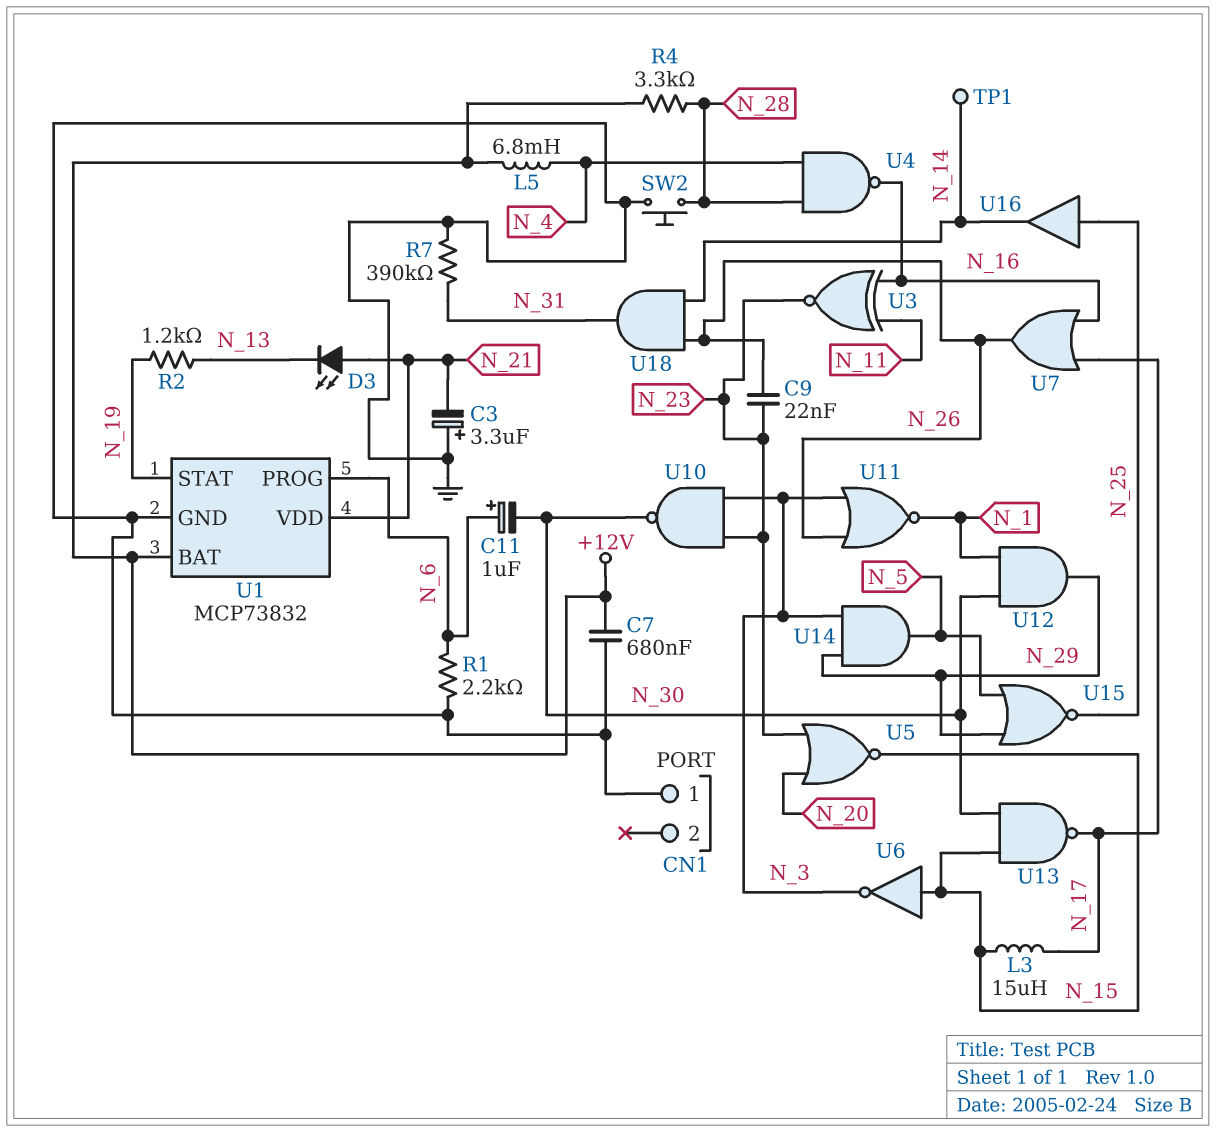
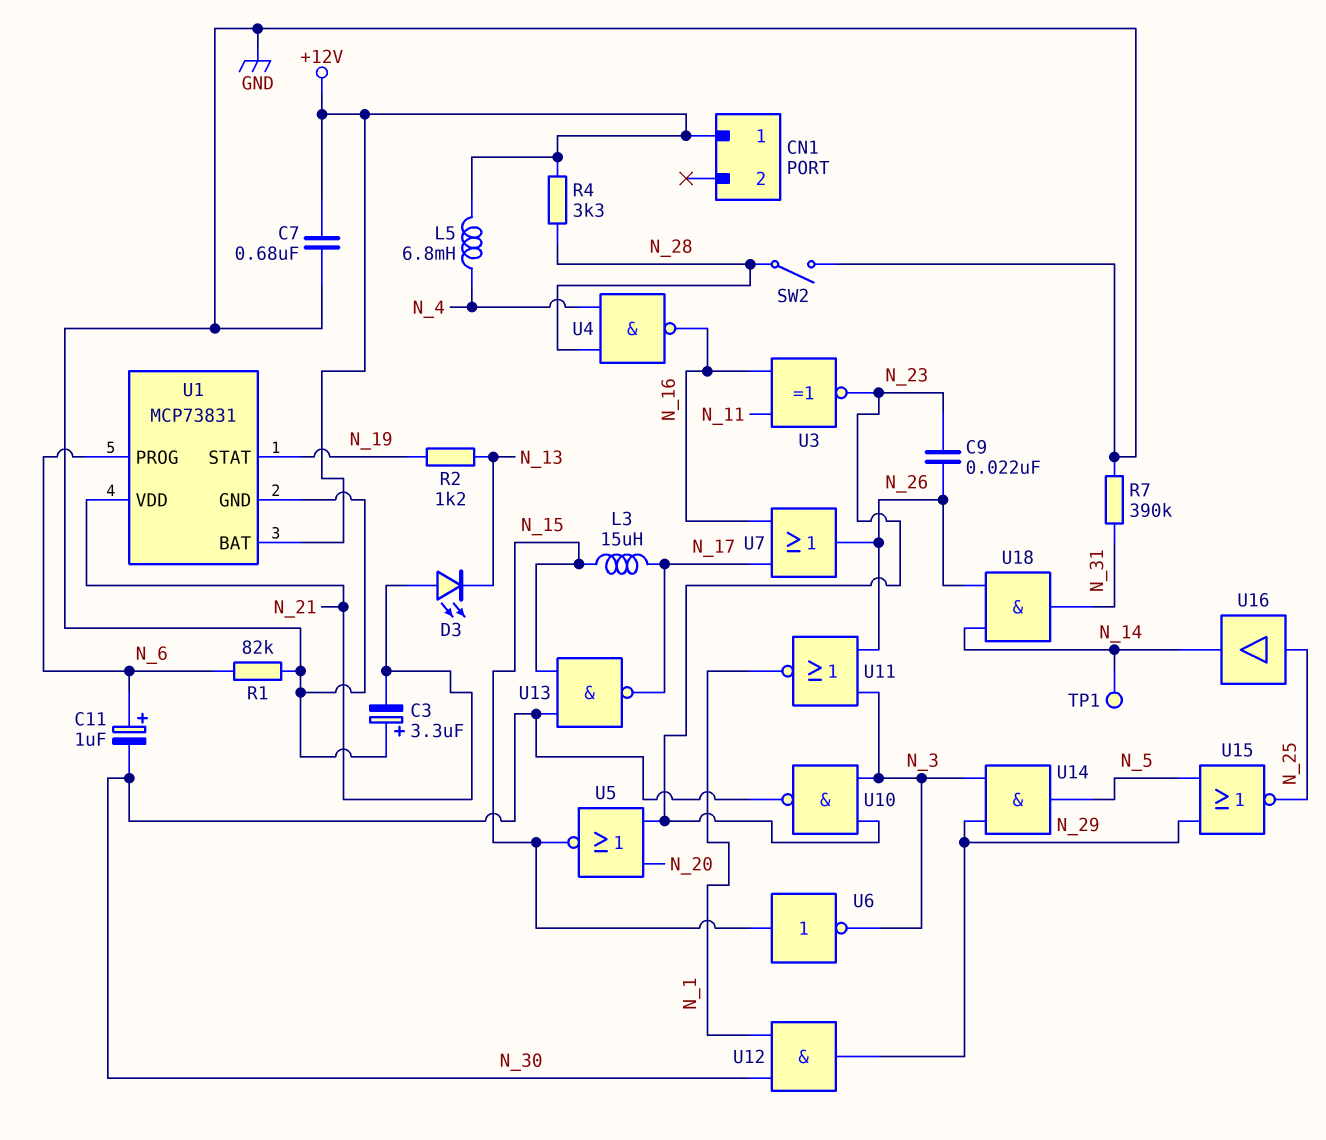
CN1 pin 1: GND -> +12V
R1: 2.2k (GND, N_6) -> 82k (GND, N_6)
SW2: button (GND, N_28) -> switch (GND, N_28)
U1: MCP73832 -> MCP73831

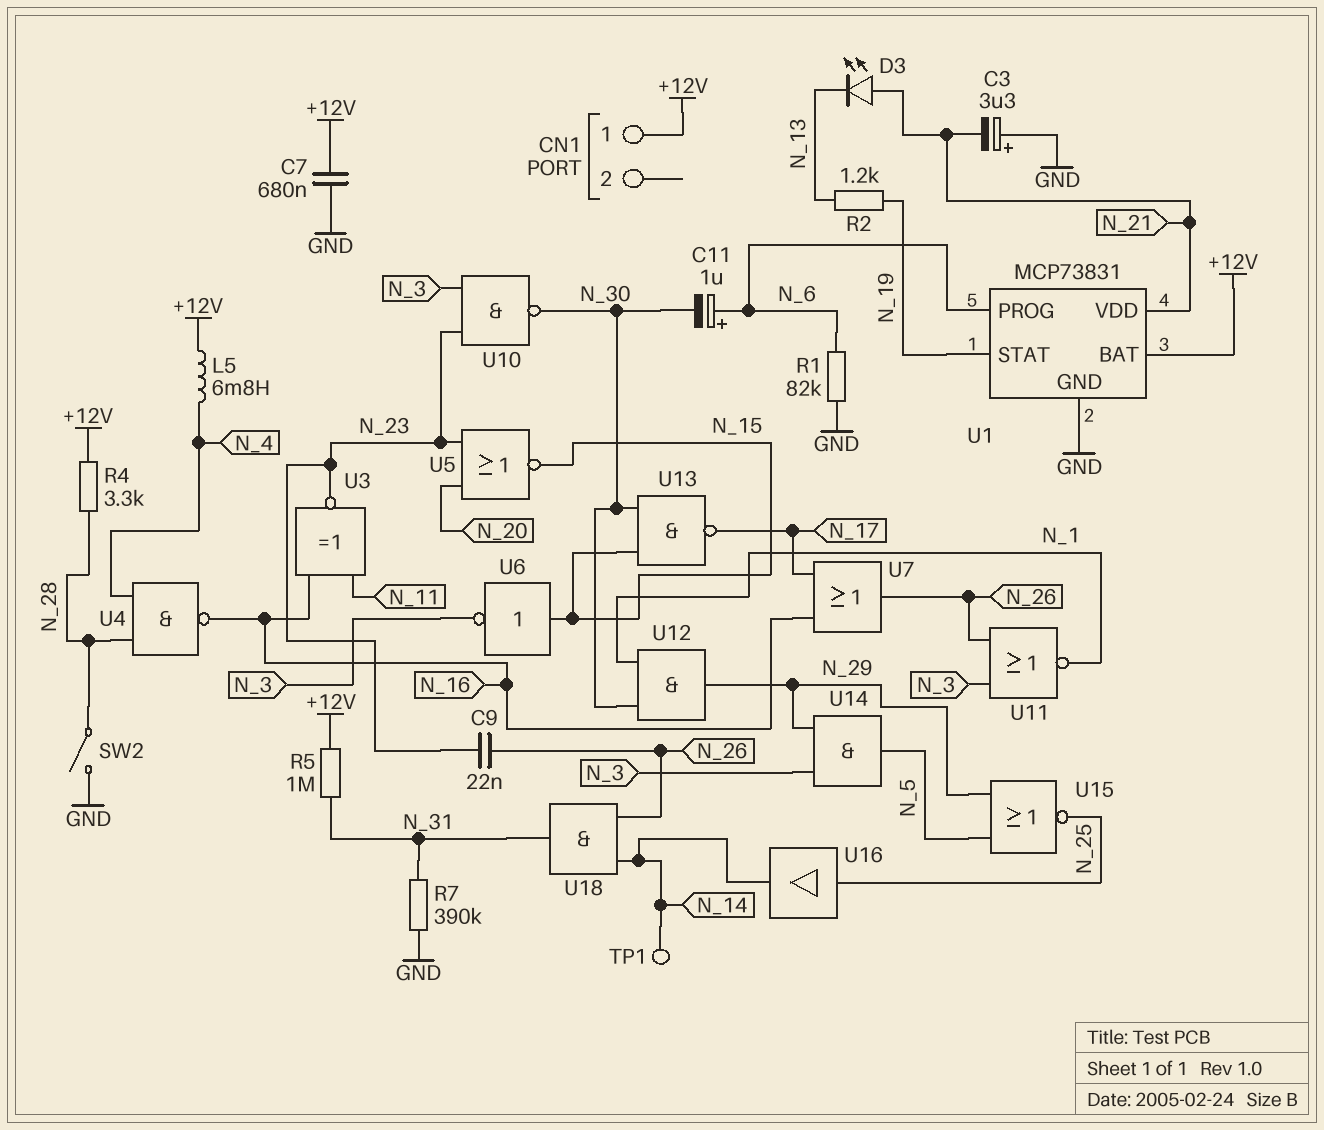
L3: 15uH (N_15, N_17) -> none
R5: none -> 1M (+12V, N_31)

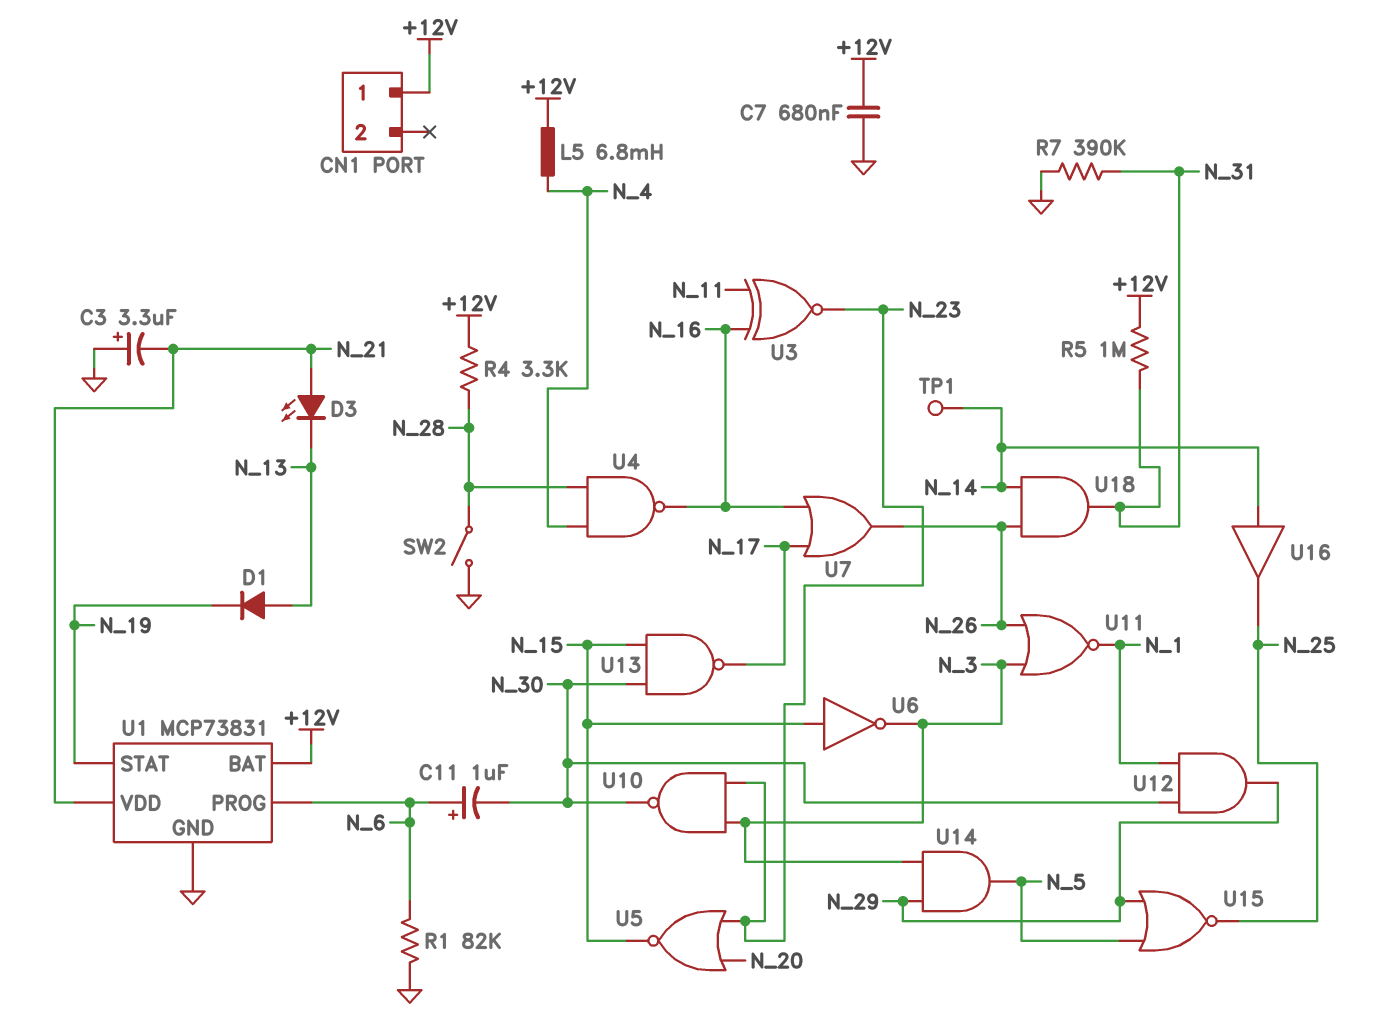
C9: 22nF (N_23, N_26) -> none
D1: none -> diode (A N_13, K N_19)
R2: 1.2k (N_13, N_19) -> none
U16: buffer (in N_25, out N_14) -> buffer (in N_14, out N_25)

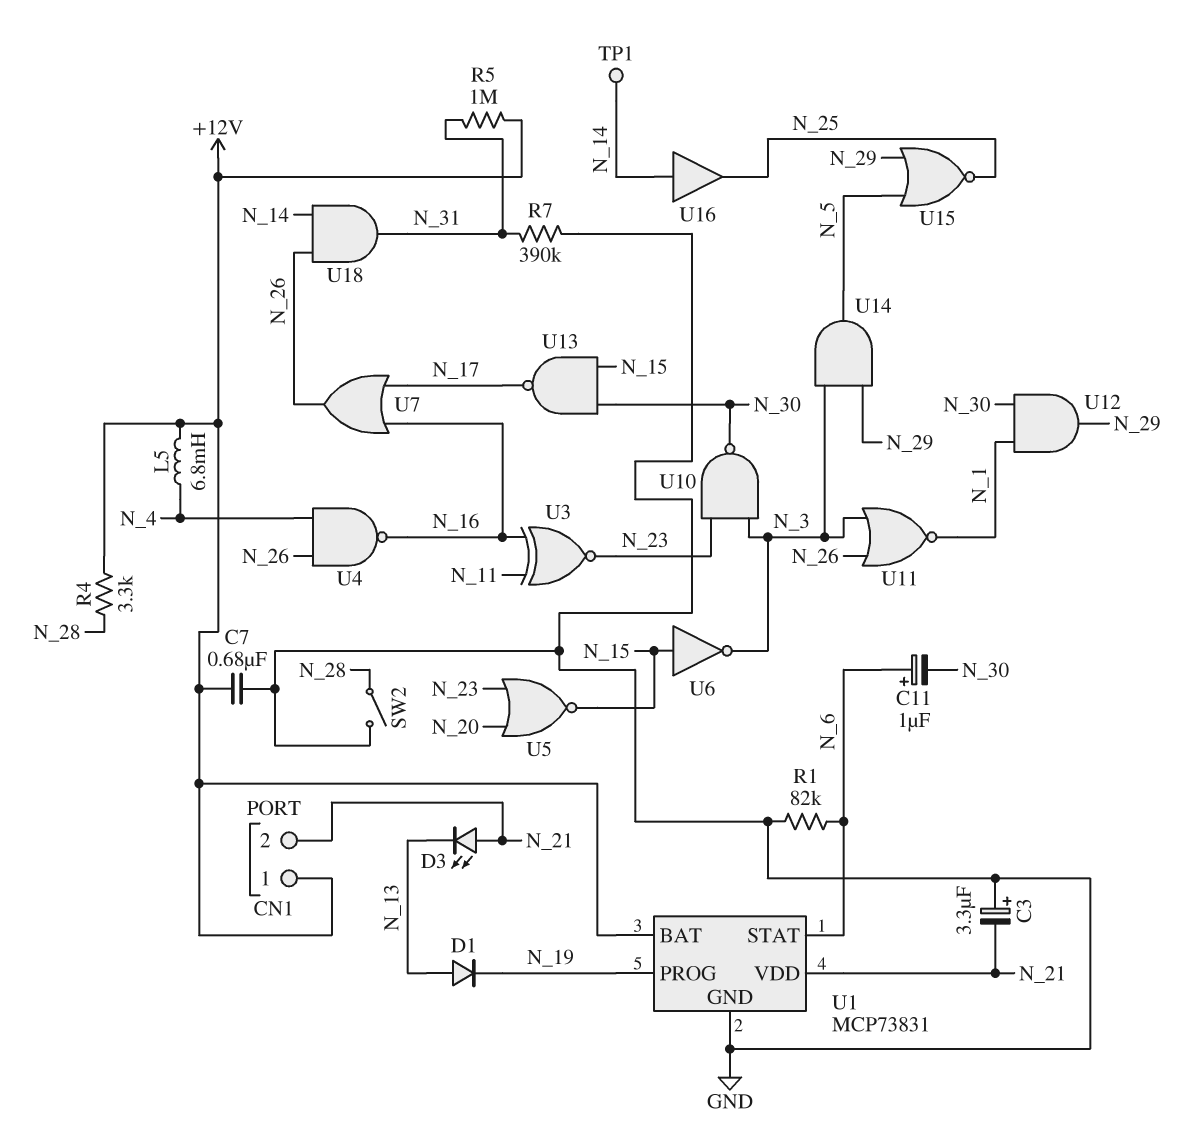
CN1 pin 2: none -> N_21
U1 pin PROG: N_6 -> N_19
U1 pin STAT: N_19 -> N_6
U4: NAND (in N_4, in N_28, out N_16) -> NAND (in N_4, in N_26, out N_16)

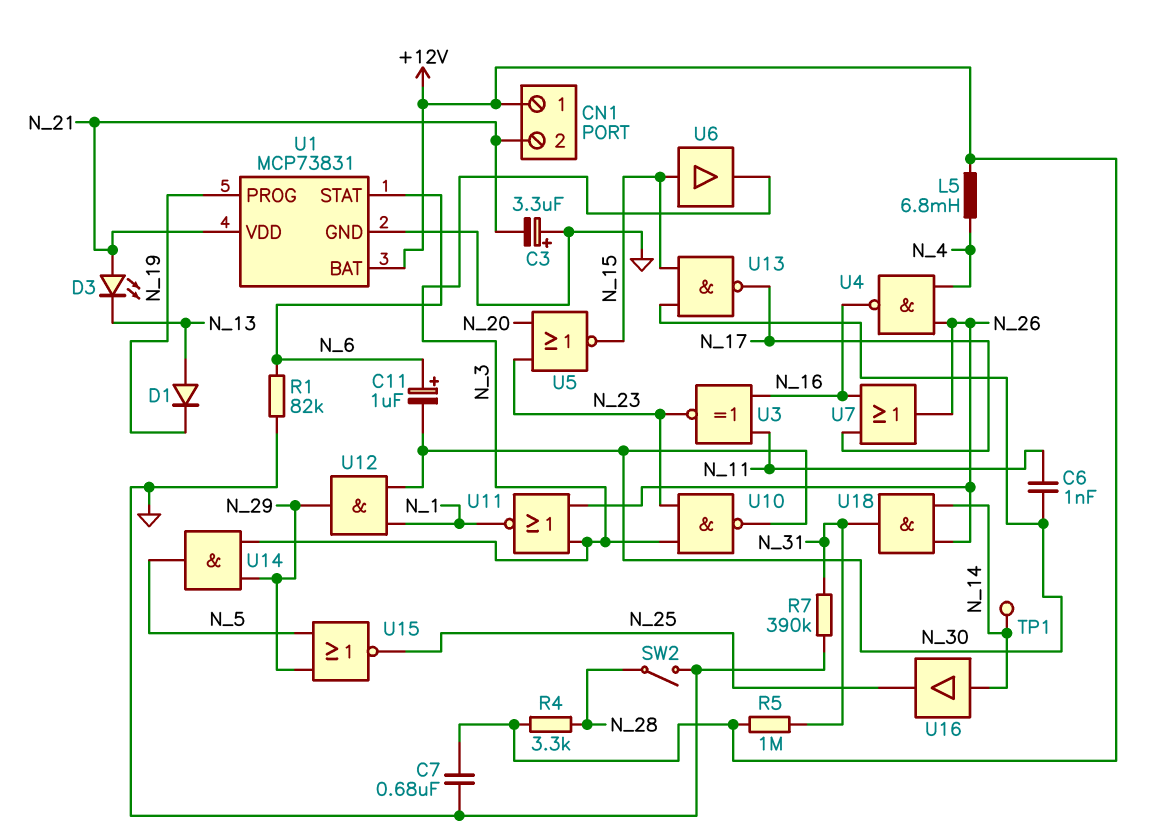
C6: none -> 1nF (N_11, N_30)
U6: NOT (in N_15, out N_3) -> buffer (in N_15, out N_3)

